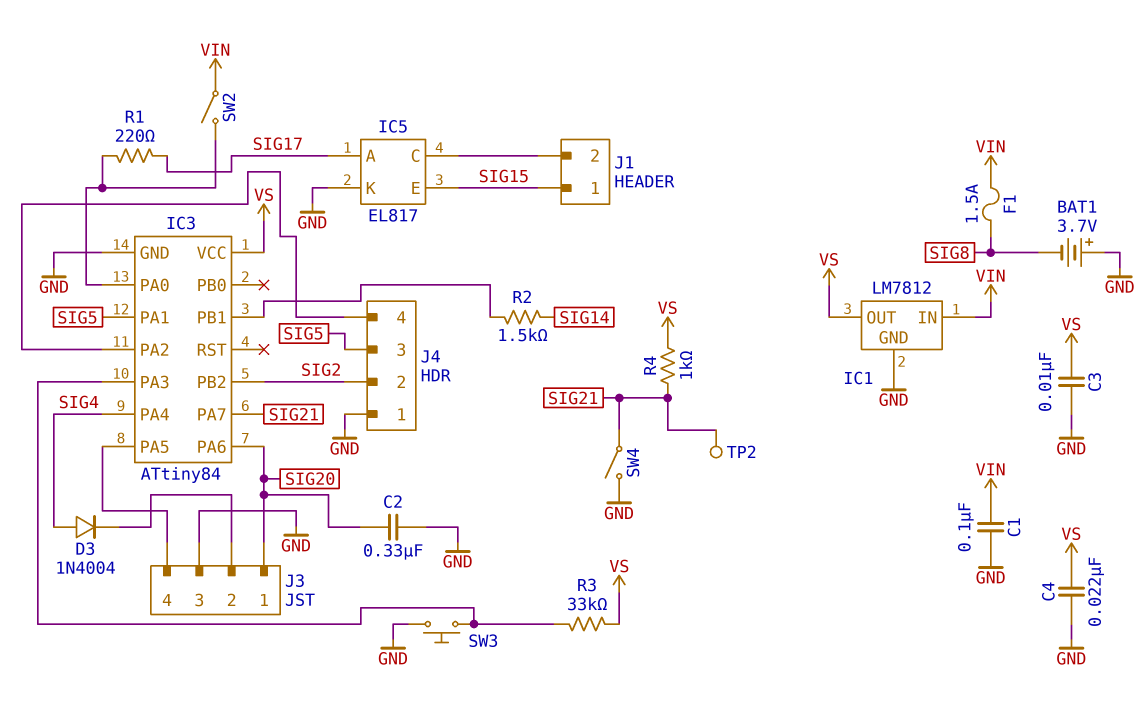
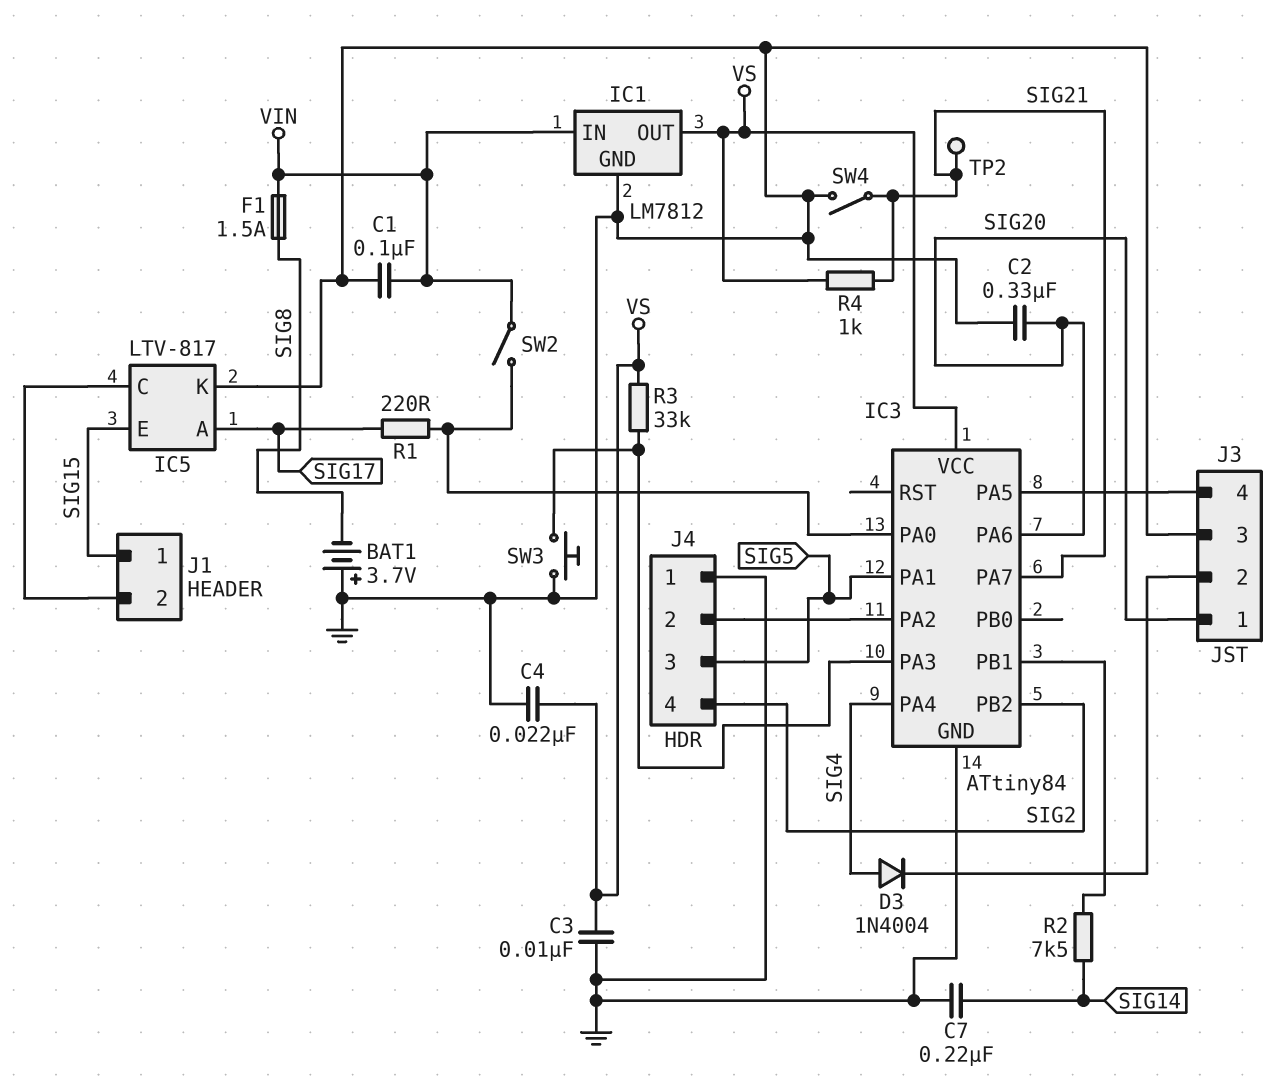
C7: none -> 220nF (GND, SIG14)
IC5: EL817 -> LTV-817
J4 pin 2: SIG2 -> IC3/PA2
J4 pin 4: IC3/PA2 -> SIG2
R2: 1.5k (IC3/PB1, SIG14) -> 7.5k (IC3/PB1, SIG14)

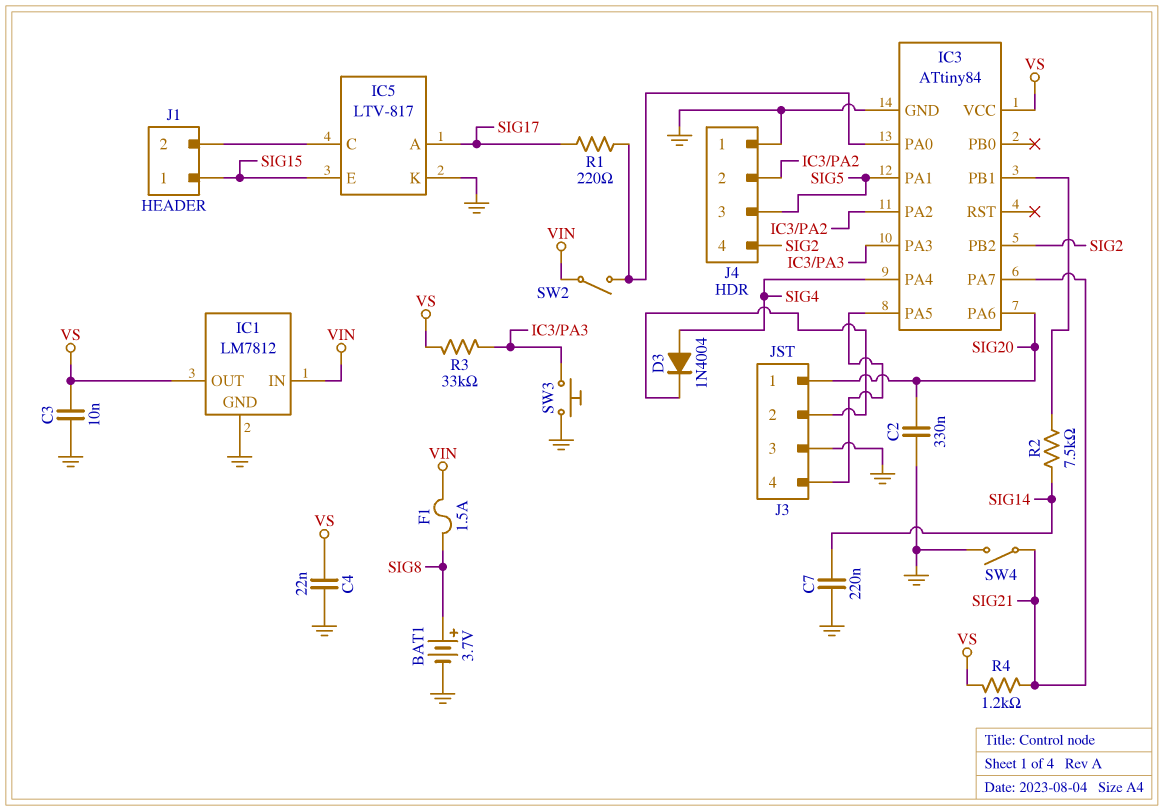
BAT1: 3.7V (plus GND, minus SIG8) -> 3.7V (plus SIG8, minus GND)
C1: 100nF (GND, VIN) -> none
R4: 1k (SIG21, VS) -> 1.2k (SIG21, VS)
TP2: test point (SIG21) -> none

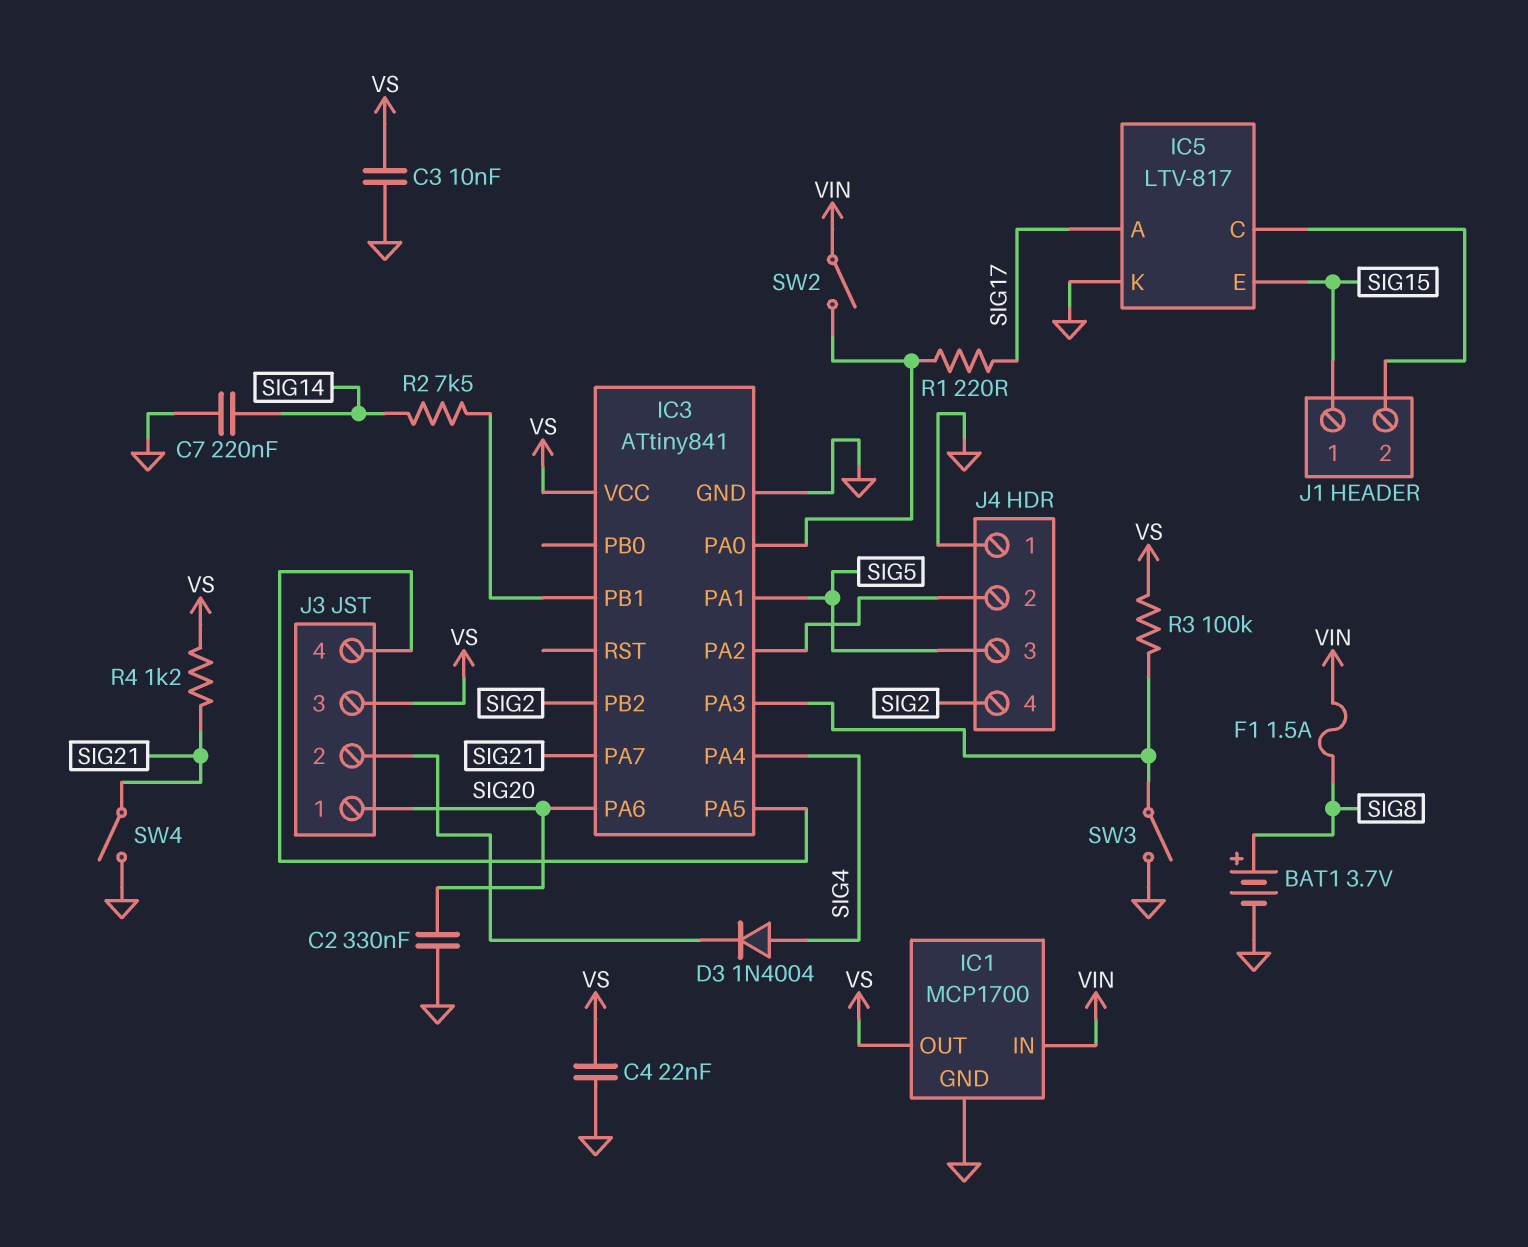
IC1: LM7812 -> MCP1700
IC3: ATtiny84 -> ATtiny841
J3 pin 3: GND -> VS
R3: 33k (IC3/PA3, VS) -> 100k (IC3/PA3, VS)
SW3: button (GND, IC3/PA3) -> switch (GND, IC3/PA3)

